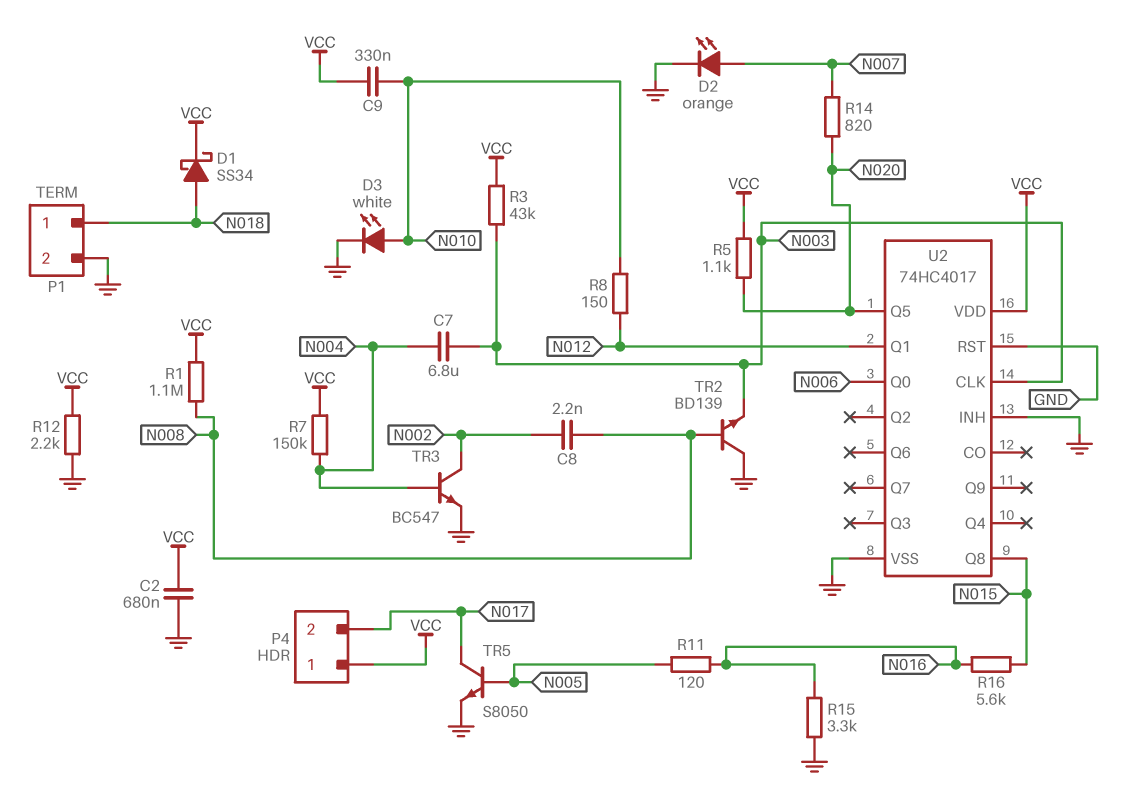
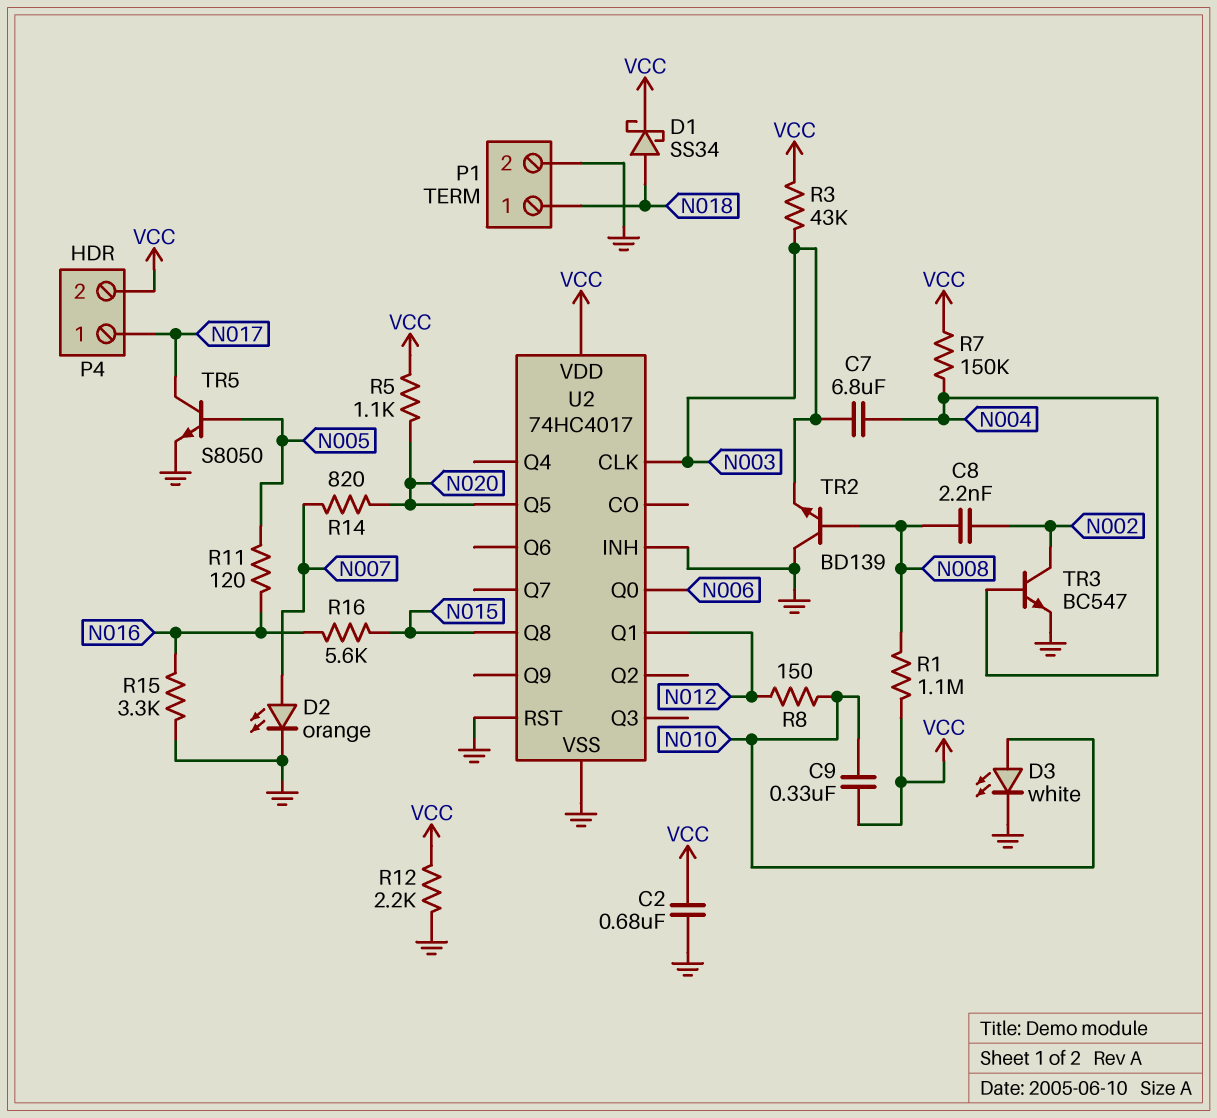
P4 pin 1: VCC -> N017
P4 pin 2: N017 -> VCC

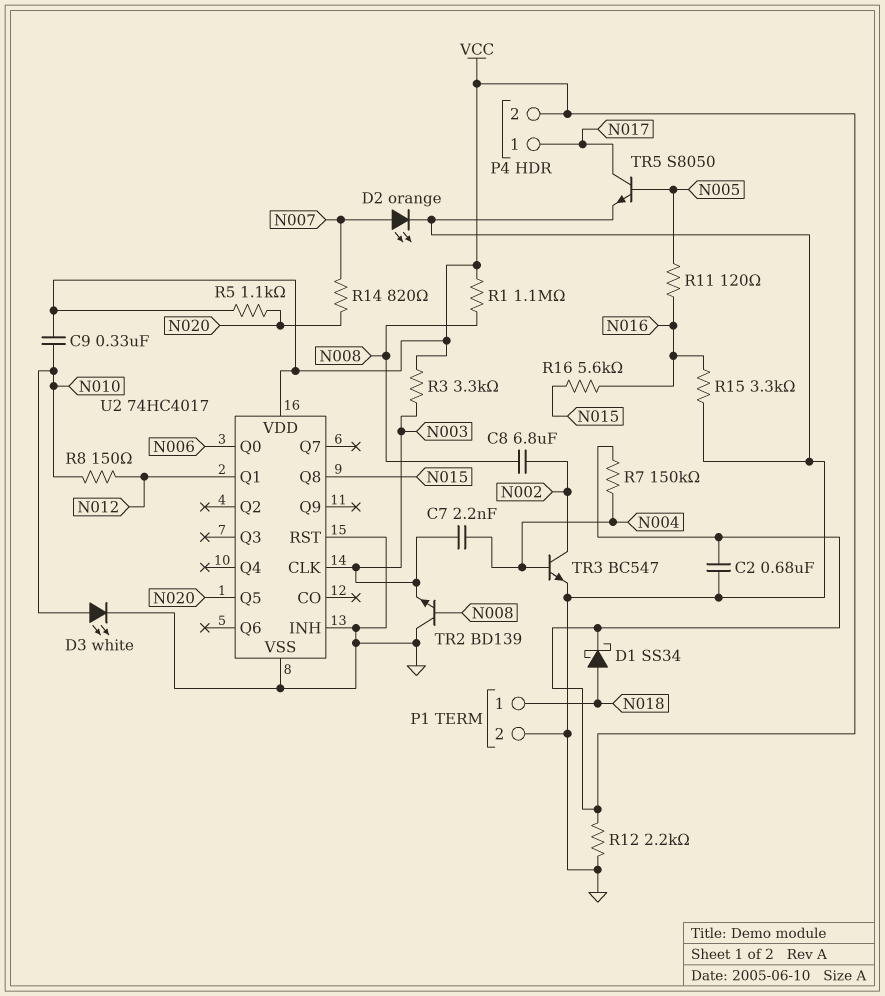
C7: 6.8uF (N003, N004) -> 2.2nF (N003, N004)
C8: 2.2nF (N002, N008) -> 6.8uF (N002, N008)
R3: 43k (N003, VCC) -> 3.3k (N003, VCC)

